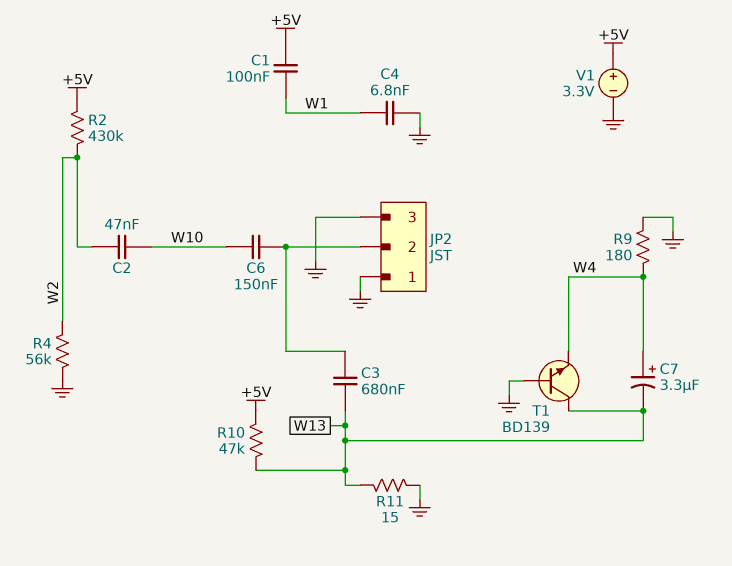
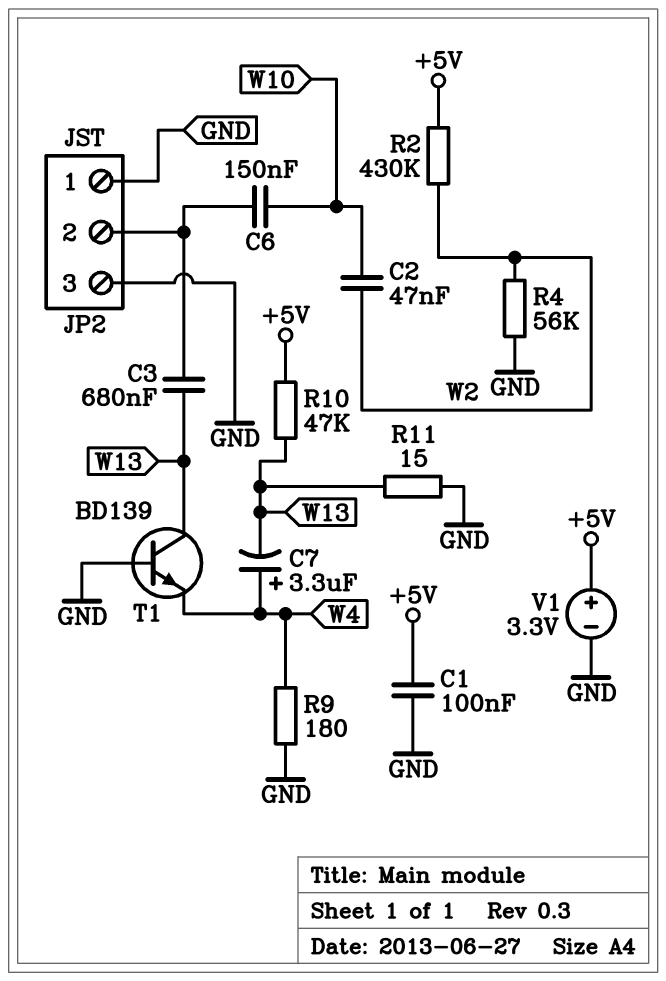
C1: 100nF (+5V, W1) -> 100nF (+5V, GND)
C4: 6.8nF (GND, W1) -> none

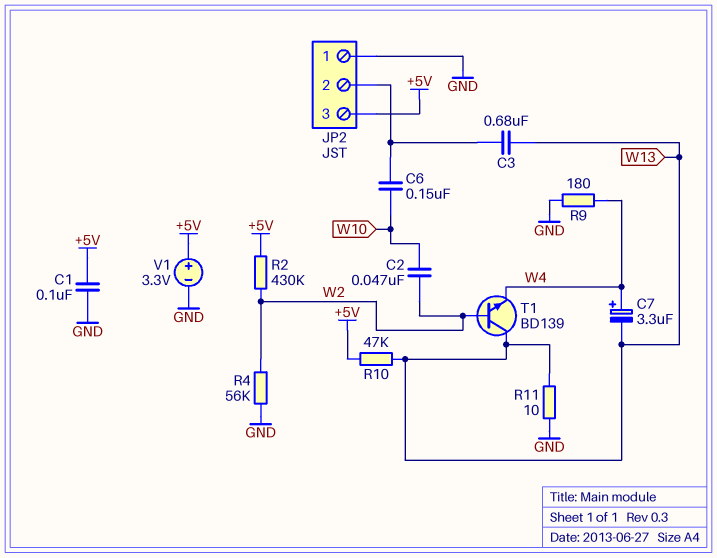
JP2 pin 3: GND -> +5V
R11: 15 (GND, W13) -> 10 (GND, W13)
T1: NPN BD139 (B GND, C W13, E W4) -> NPN BD139 (B W2, C W13, E W4)

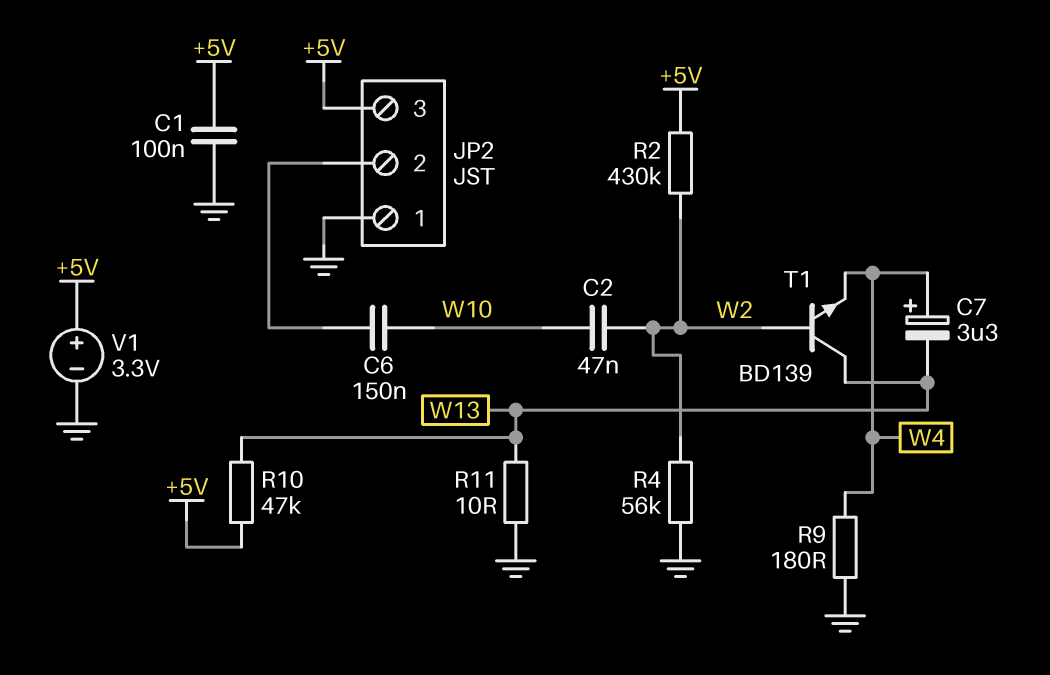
C3: 680nF (JP2/2, W13) -> none

